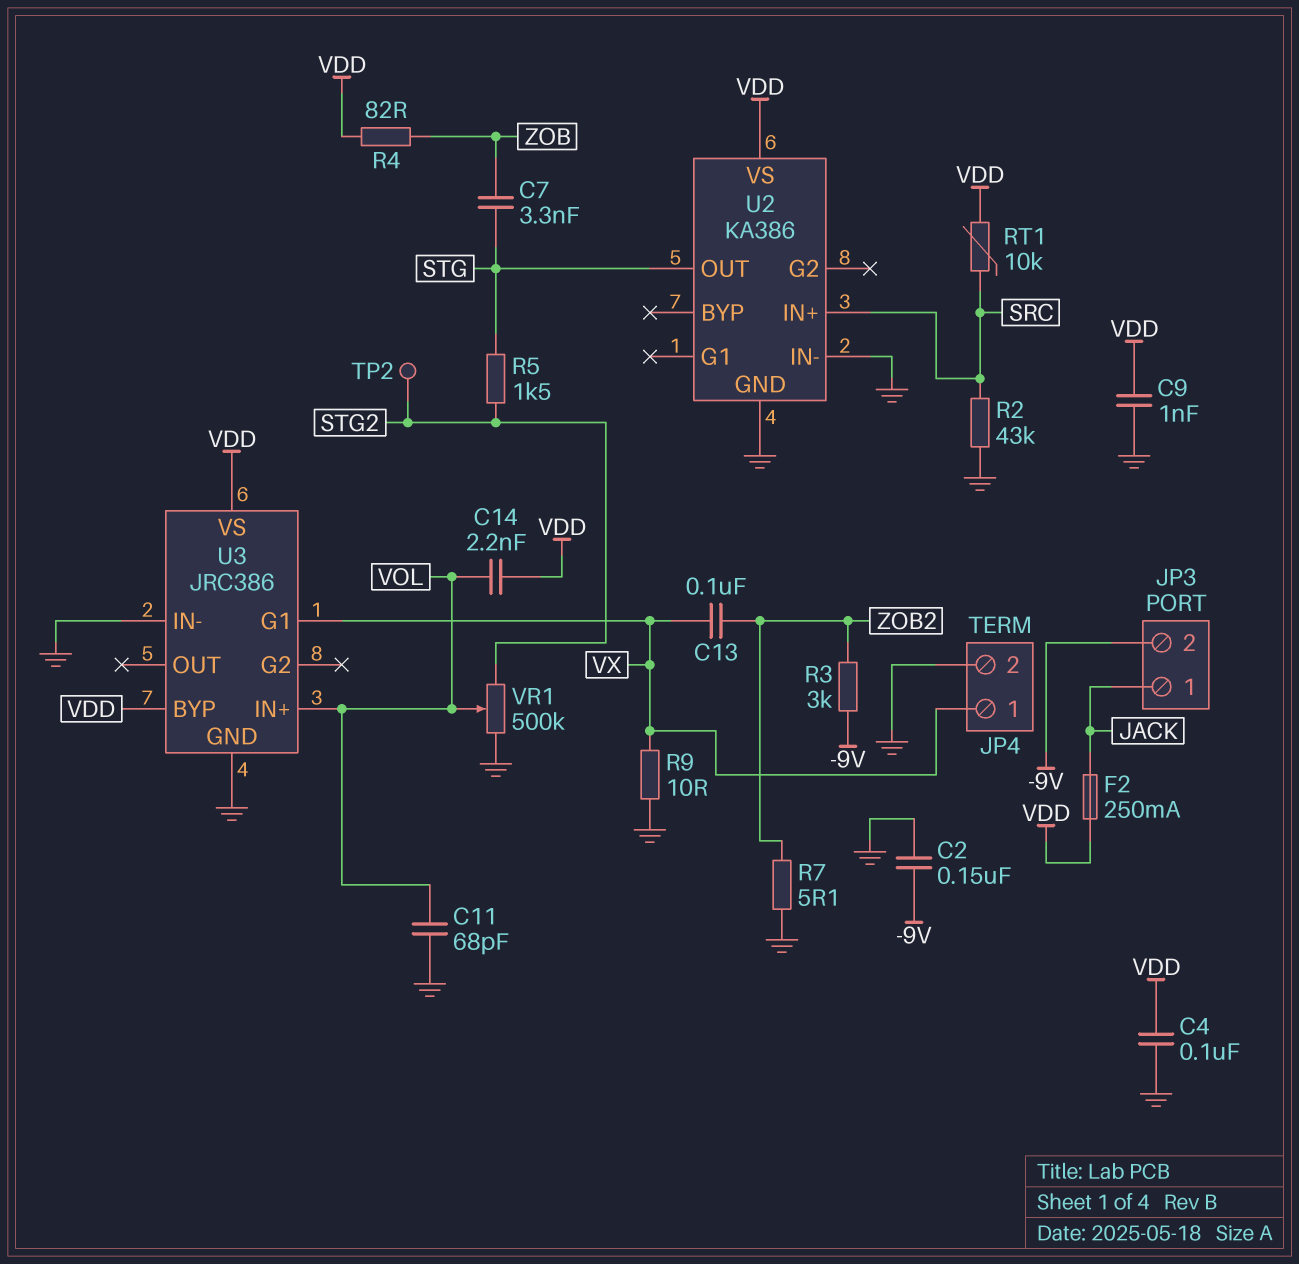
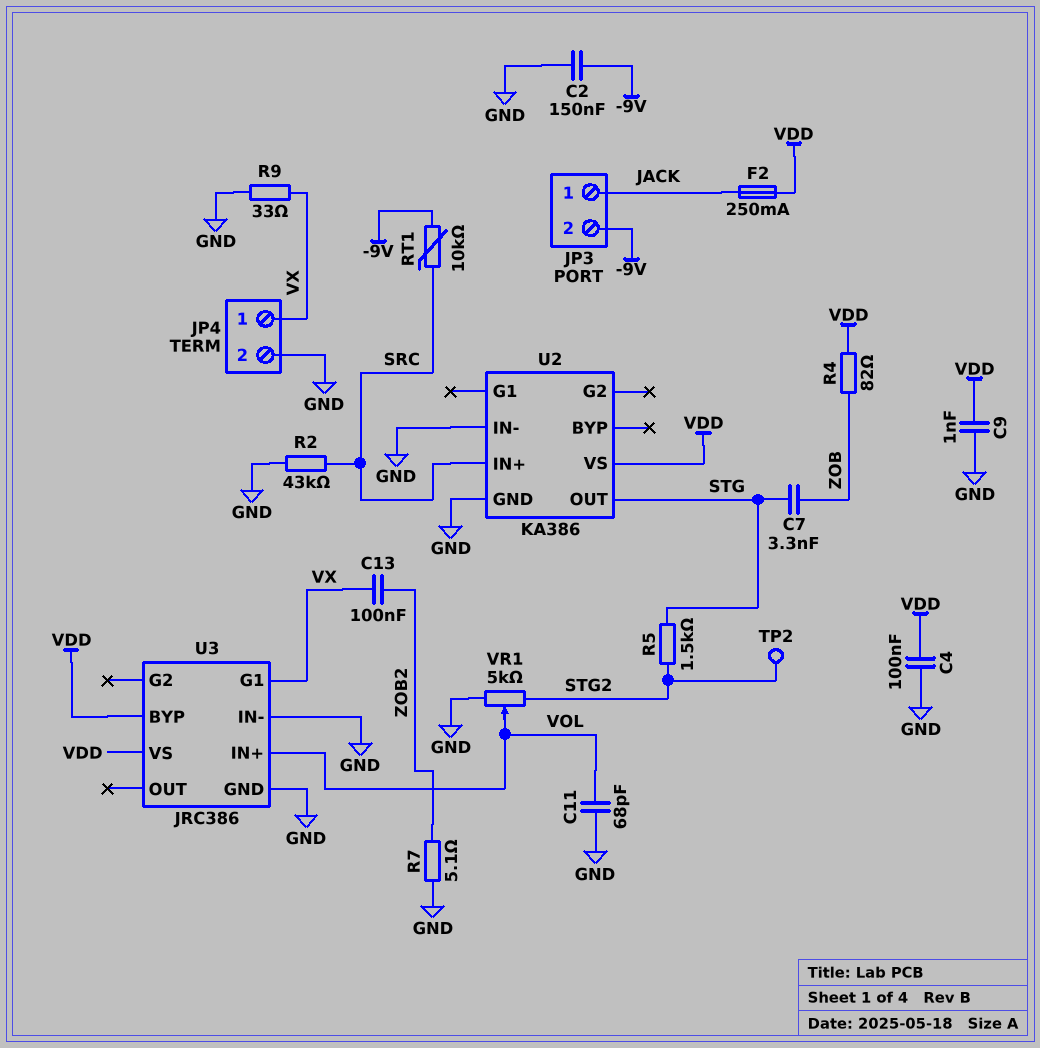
C14: 2.2nF (VDD, VOL) -> none
R3: 3k (-9V, ZOB2) -> none
R9: 10 (GND, VX) -> 33 (GND, VX)
RT1: 10k (SRC, VDD) -> 10k (-9V, SRC)
VR1: 500k (GND, STG2, wiper VOL) -> 5k (GND, STG2, wiper VOL)

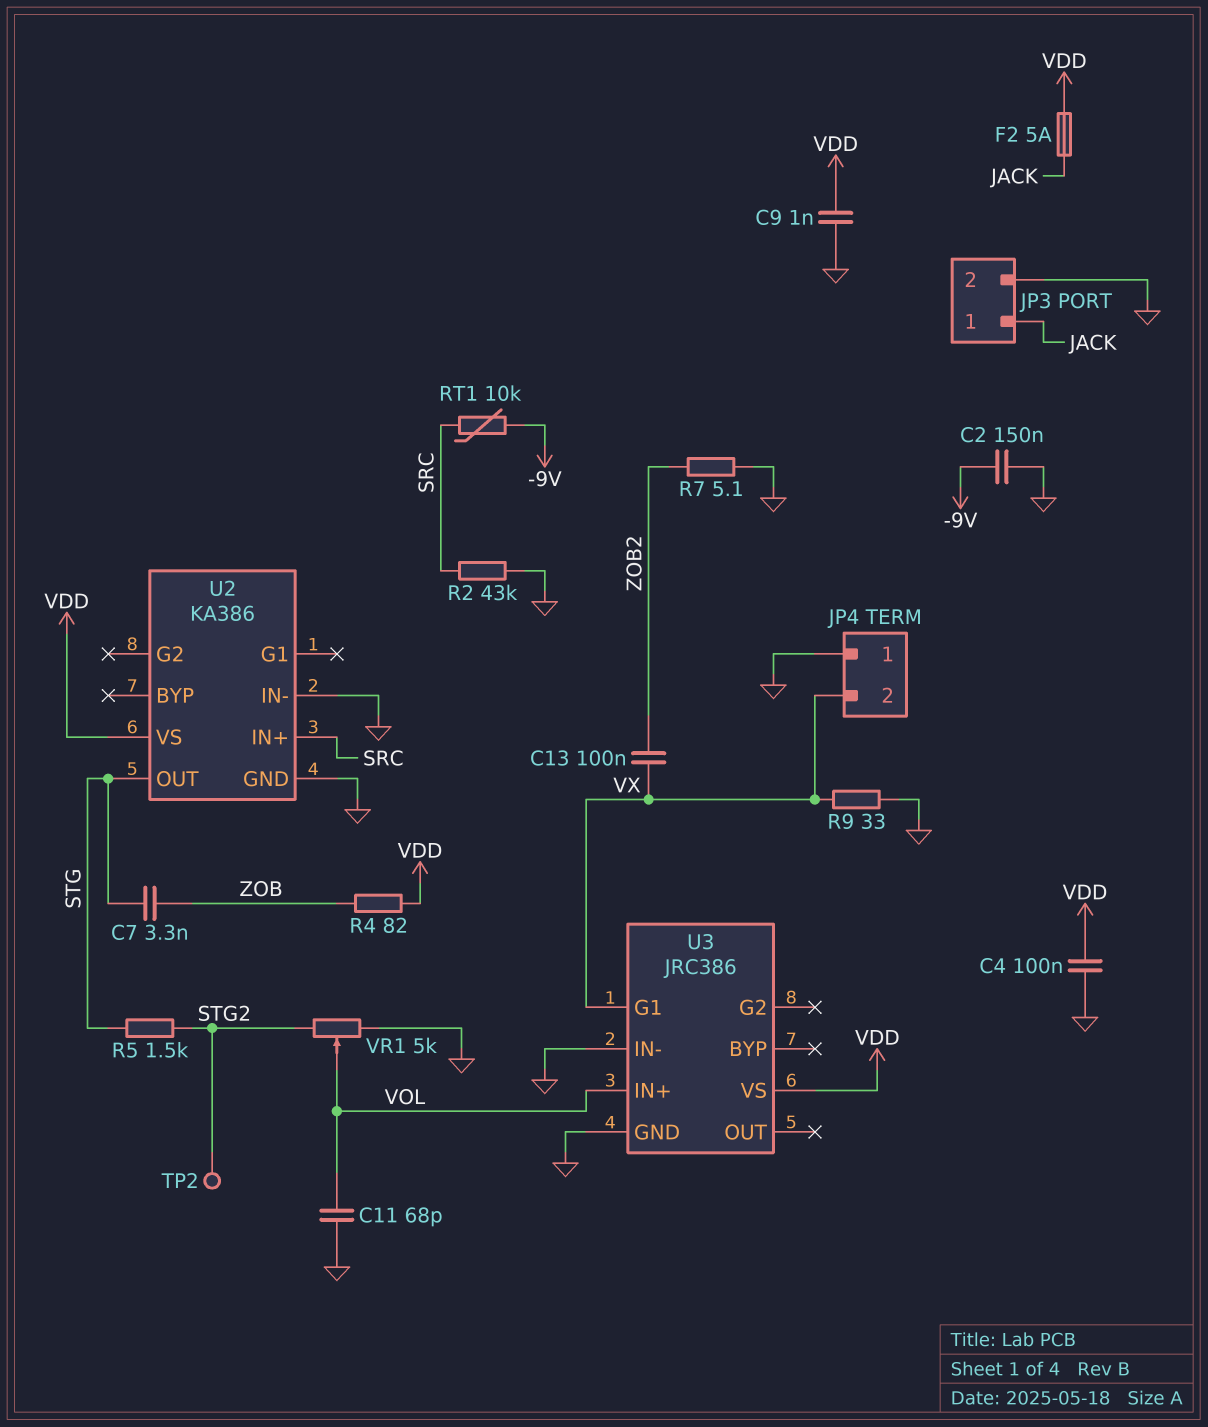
F2: 250mA (JACK, VDD) -> 5A (JACK, VDD)
JP3 pin 2: -9V -> GND
JP4 pin 1: VX -> GND
JP4 pin 2: GND -> VX
U3 pin BYP: VDD -> none

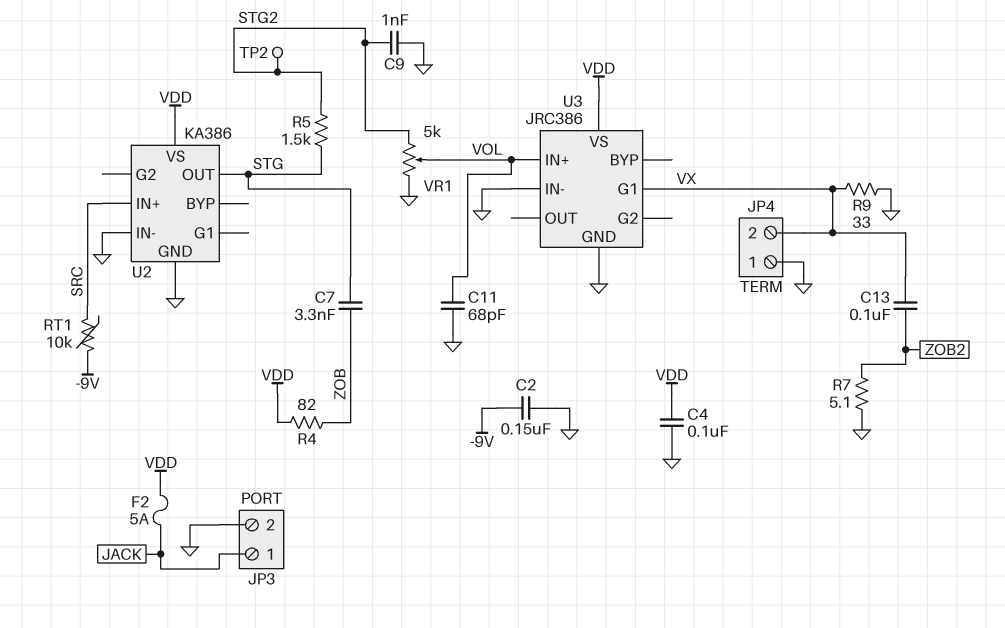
C9: 1nF (GND, VDD) -> 1nF (GND, STG2)
R2: 43k (GND, SRC) -> none

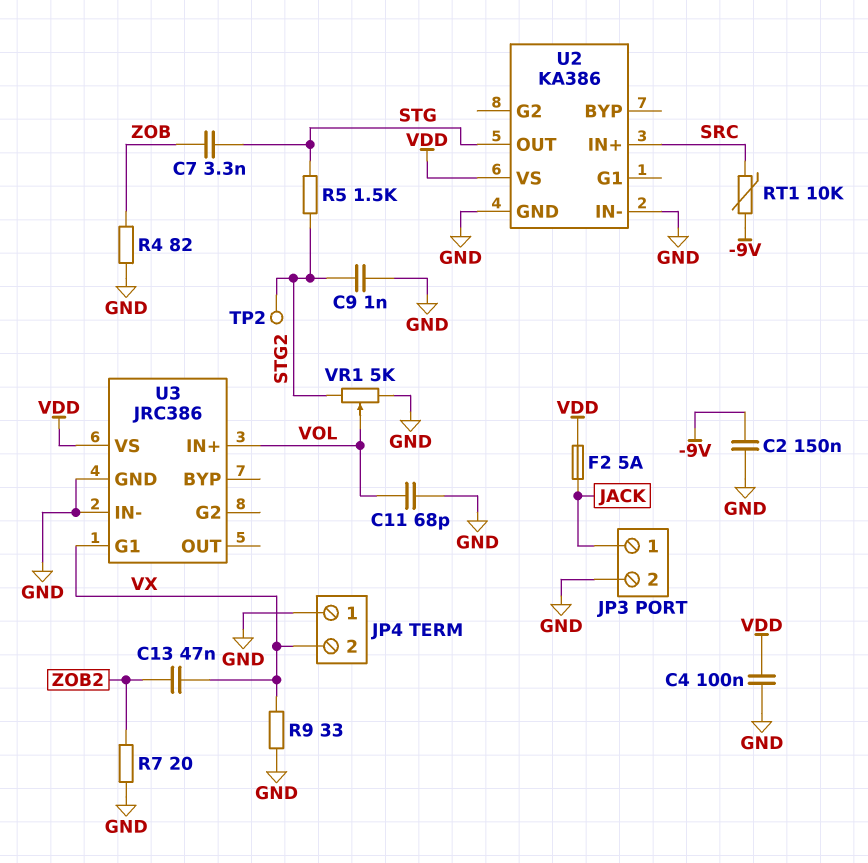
C13: 100nF (VX, ZOB2) -> 47nF (VX, ZOB2)
R4: 82 (VDD, ZOB) -> 82 (GND, ZOB)
R7: 5.1 (GND, ZOB2) -> 20 (GND, ZOB2)

